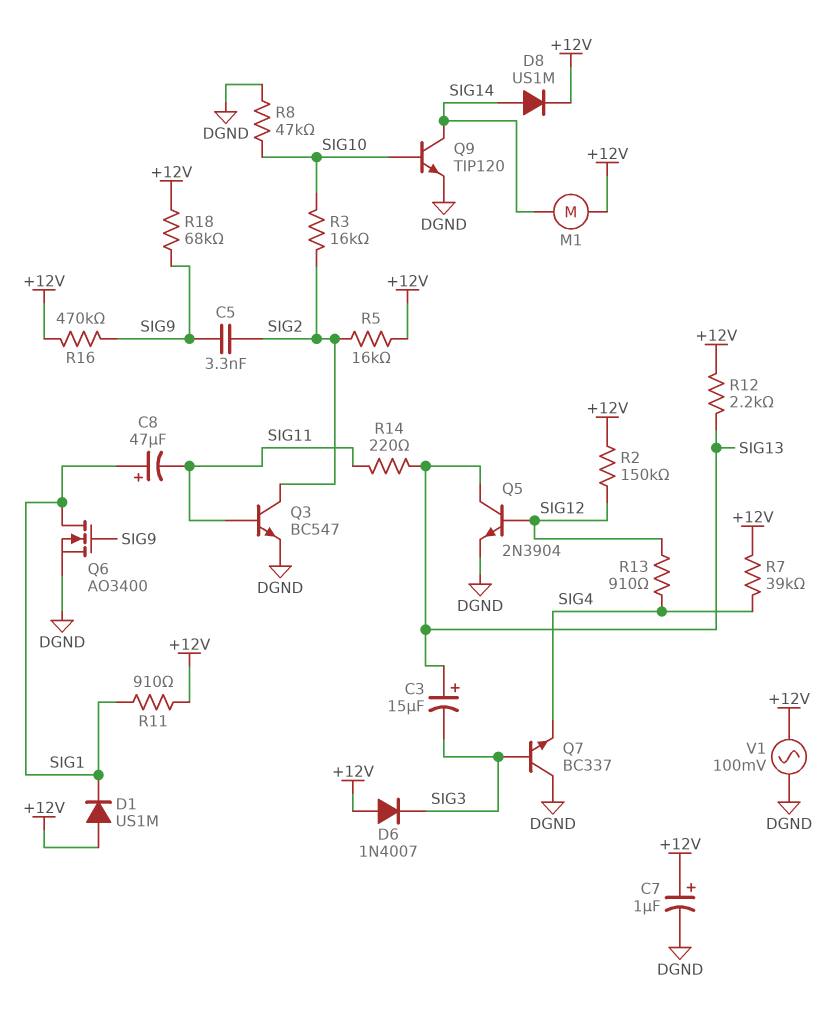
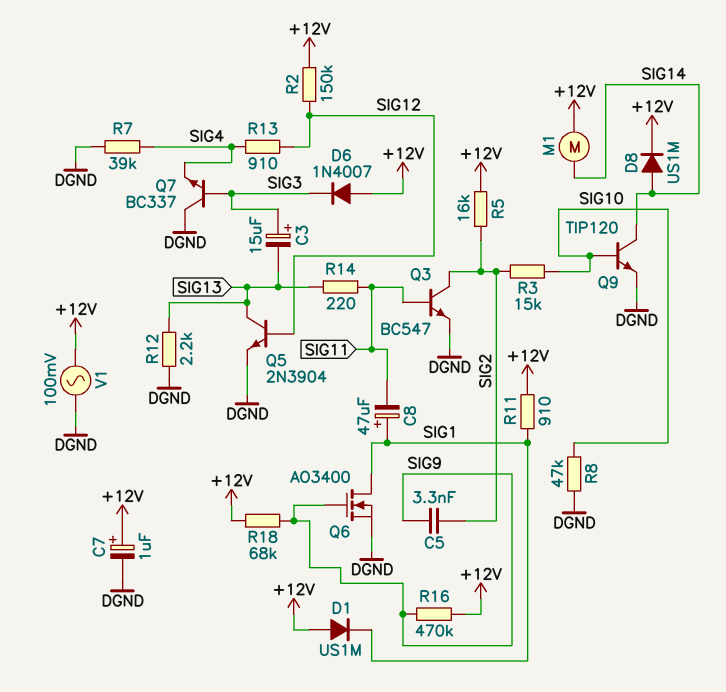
C3: 15uF (plus SIG13, minus SIG3) -> 15uF (plus SIG3, minus SIG13)
R3: 16k (SIG2, SIG10) -> 15k (SIG2, SIG10)
R7: 39k (+12V, SIG4) -> 39k (DGND, SIG4)
R12: 2.2k (+12V, SIG13) -> 2.2k (DGND, SIG13)

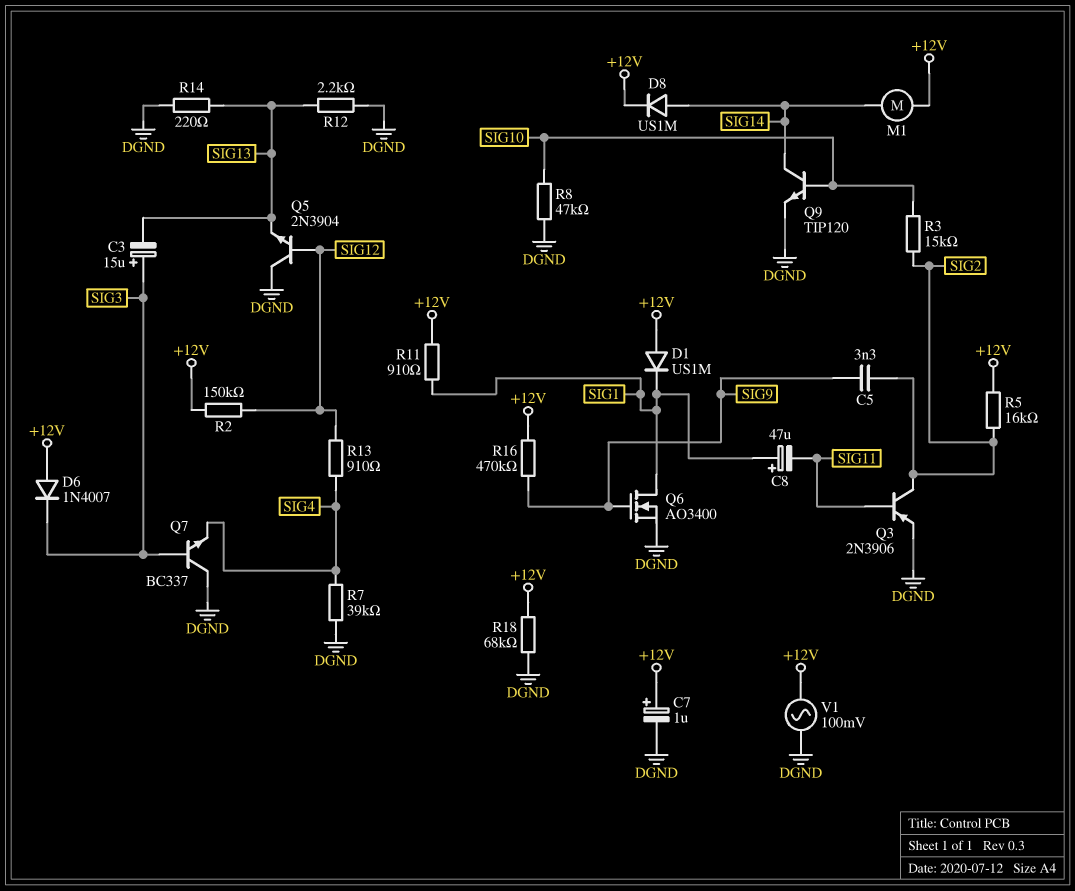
Q3: NPN BC547 (B SIG11, C SIG2, E DGND) -> PNP 2N3906 (B SIG11, C SIG2, E DGND)
Q5: NPN 2N3904 (B SIG12, C SIG13, E DGND) -> NPN 2N3904 (B SIG12, C DGND, E SIG13)
R14: 220 (SIG11, SIG13) -> 220 (DGND, SIG13)
R18: 68k (+12V, SIG9) -> 68k (+12V, DGND)

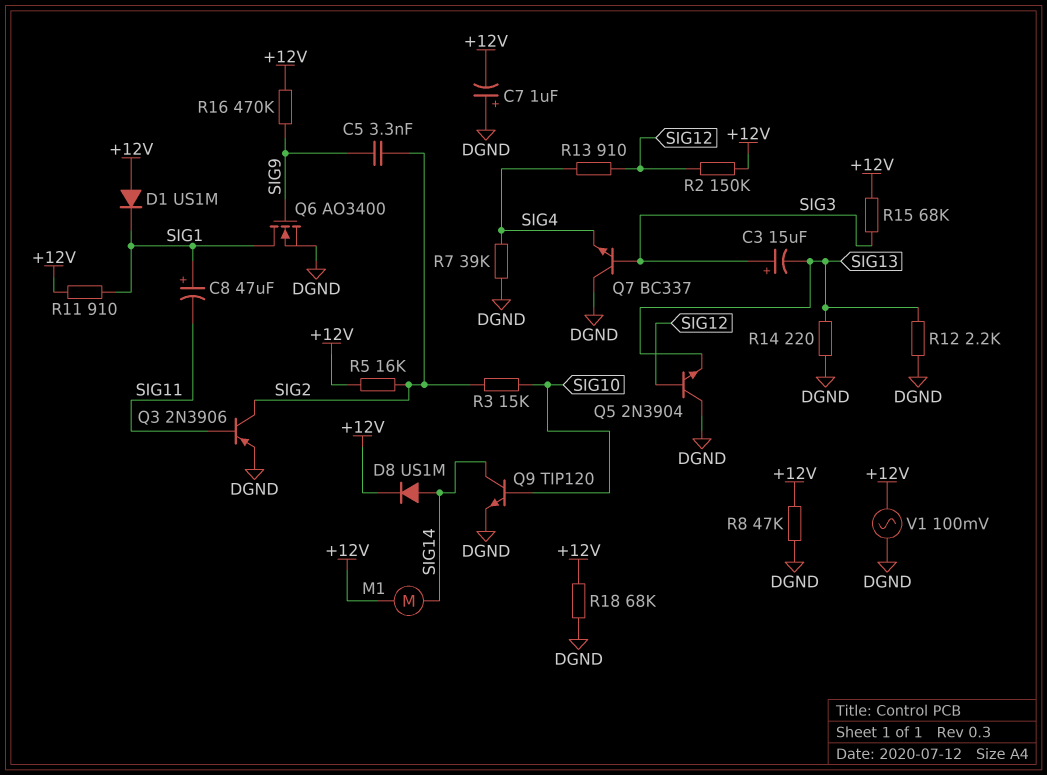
C7: 1uF (plus +12V, minus DGND) -> 1uF (plus DGND, minus +12V)
D6: diode 1N4007 (A +12V, K SIG3) -> none
R8: 47k (DGND, SIG10) -> 47k (+12V, DGND)
R15: none -> 68k (+12V, SIG3)

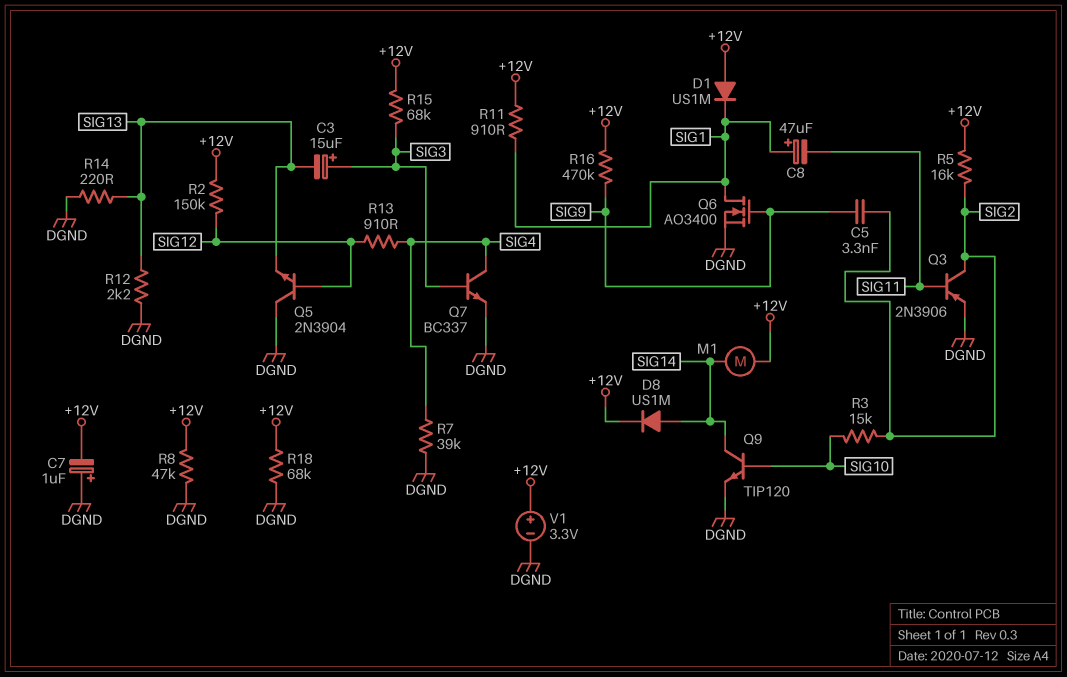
Q7: NPN BC337 (B SIG3, C DGND, E SIG4) -> NPN BC337 (B SIG3, C SIG4, E DGND)
V1: AC 100mV (+12V, DGND) -> 3.3V (plus +12V, minus DGND)

